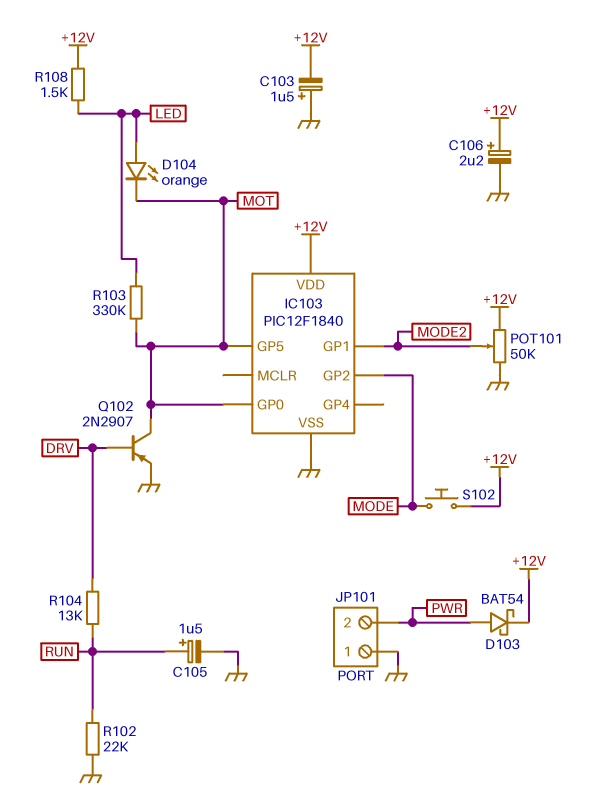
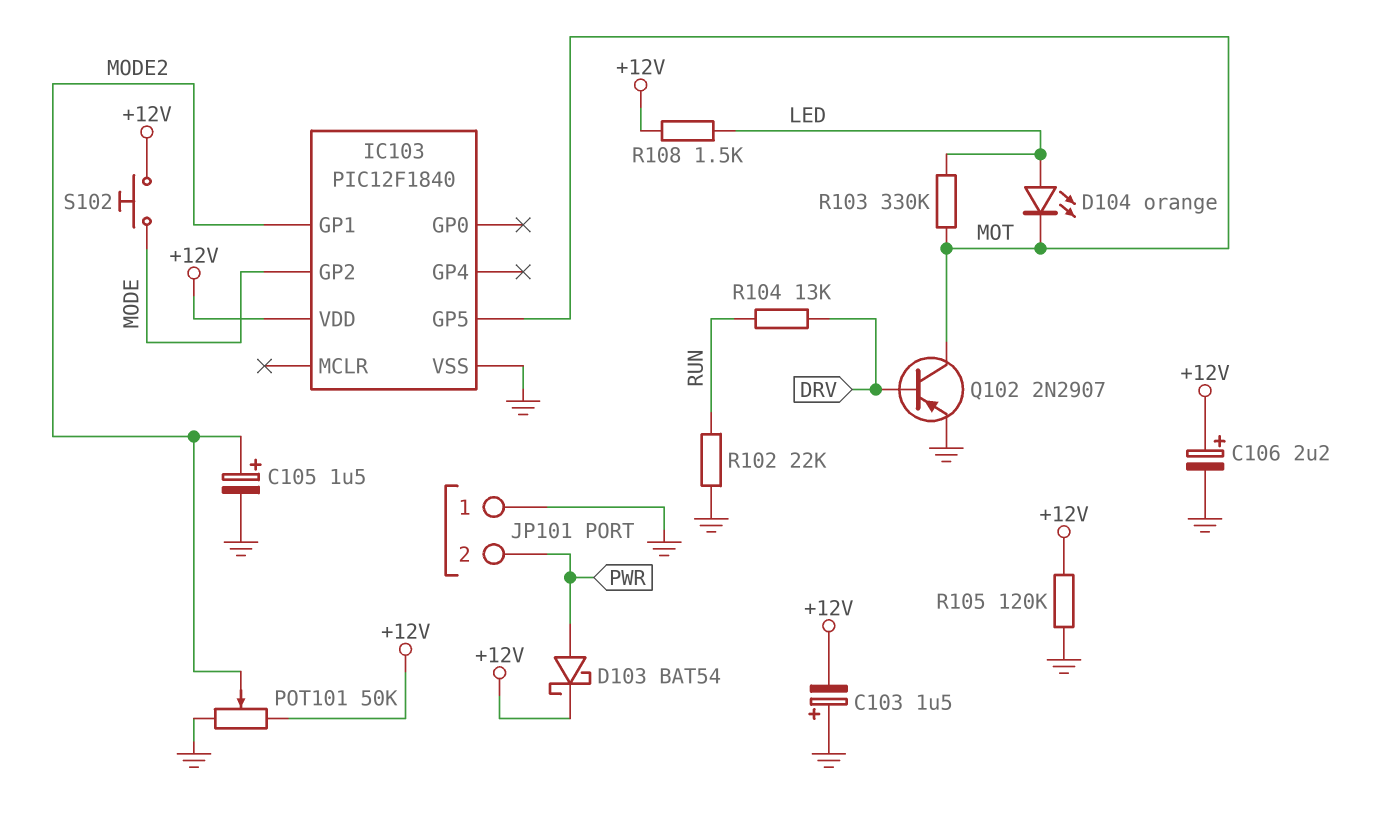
C105: 1.5uF (plus RUN, minus GND) -> 1.5uF (plus MODE2, minus GND)
IC103 pin GP0: MOT -> none
R105: none -> 120k (+12V, GND)

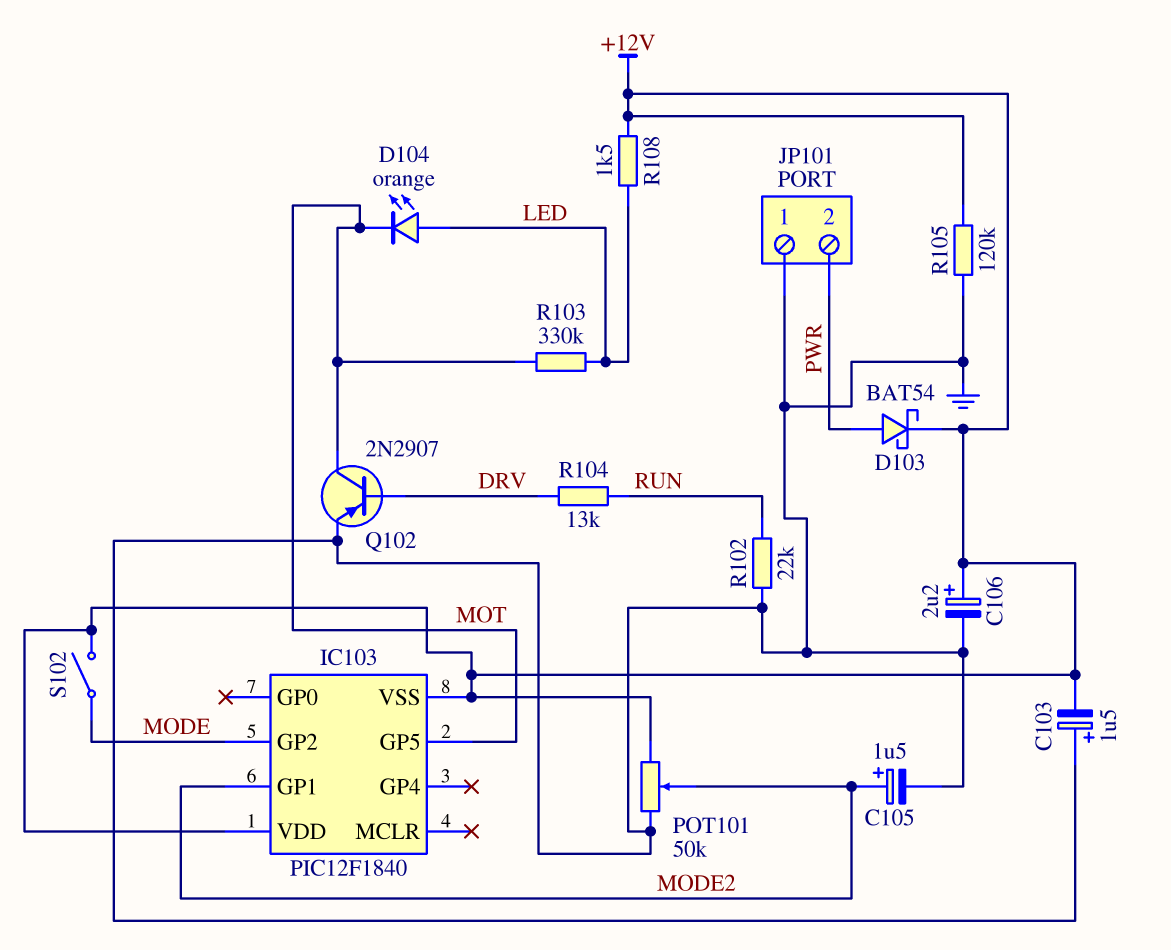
IC103 pin VSS: GND -> +12V
S102: button (+12V, MODE) -> switch (+12V, MODE)

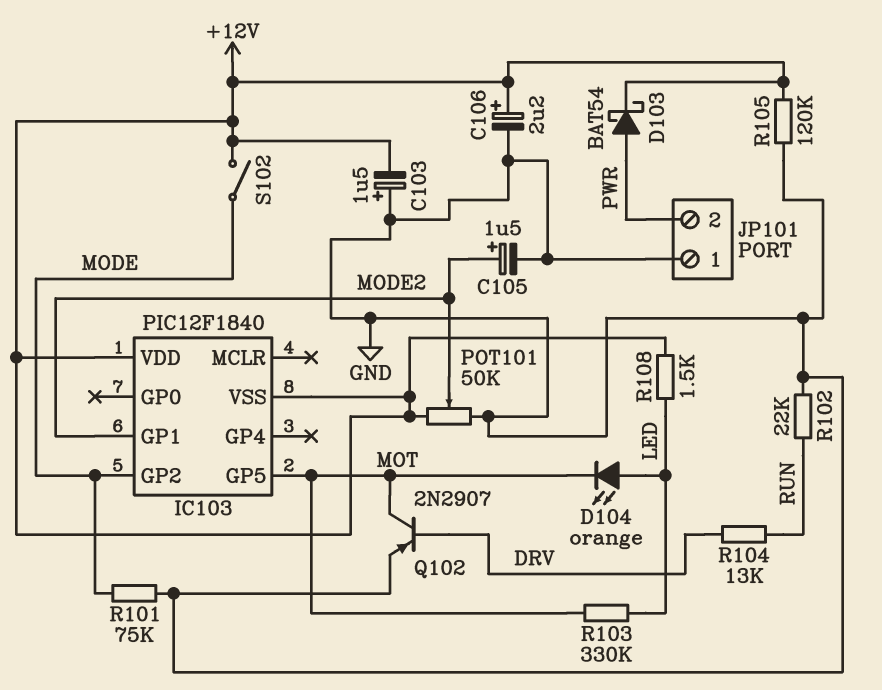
R101: none -> 75k (GND, MODE)

